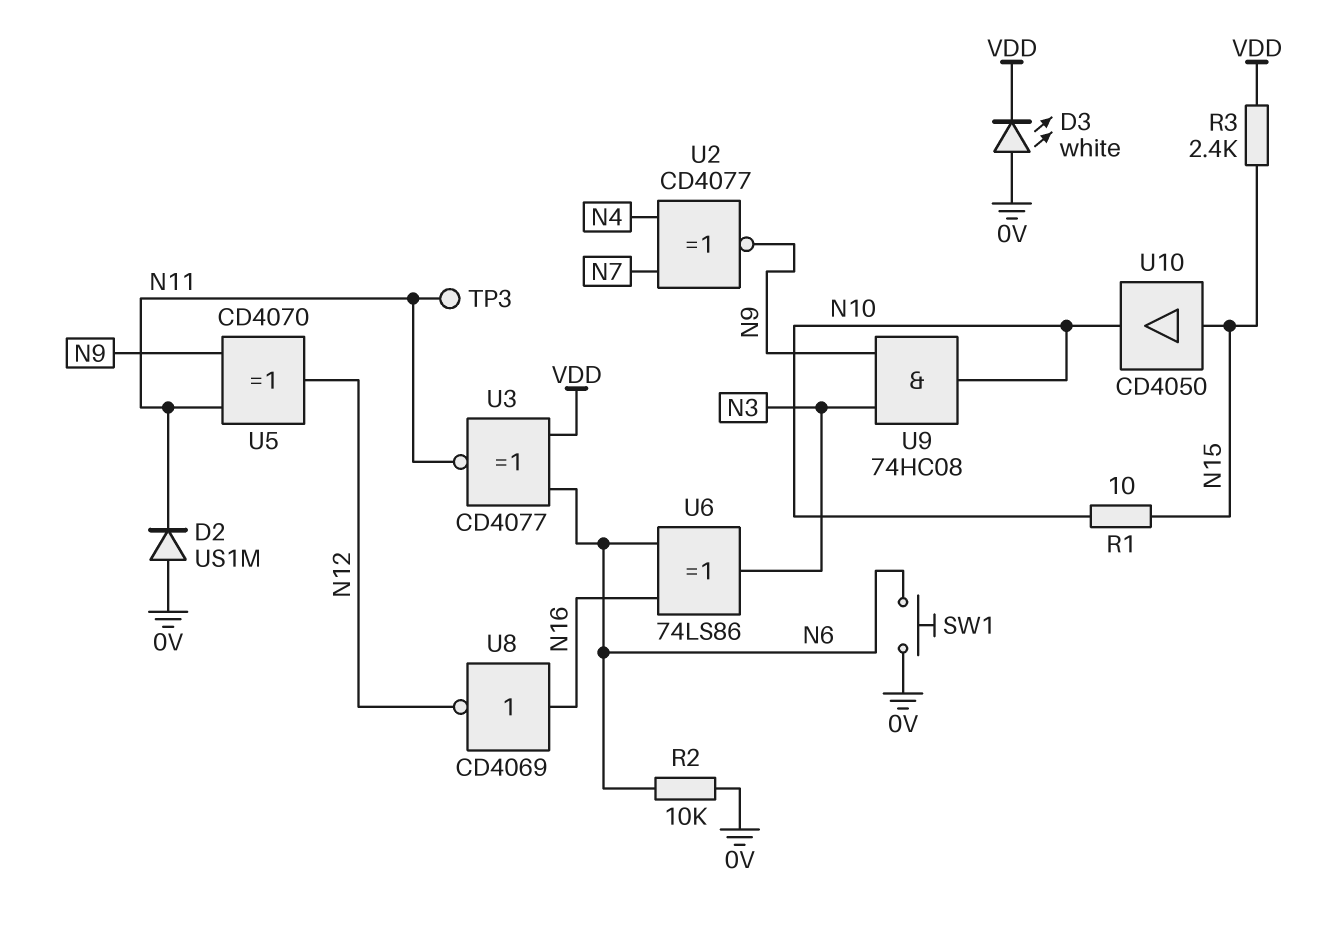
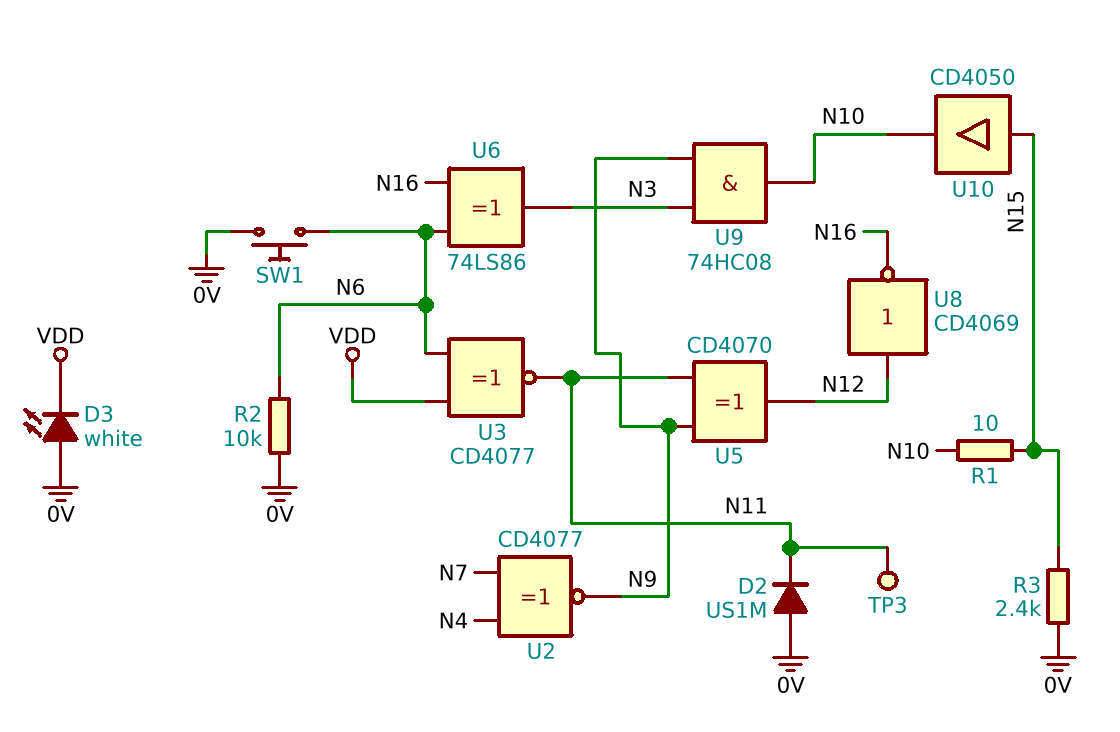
R3: 2.4k (N15, VDD) -> 2.4k (0V, N15)
U8: NOT CD4069 (in N16, out N12) -> NOT CD4069 (in N12, out N16)

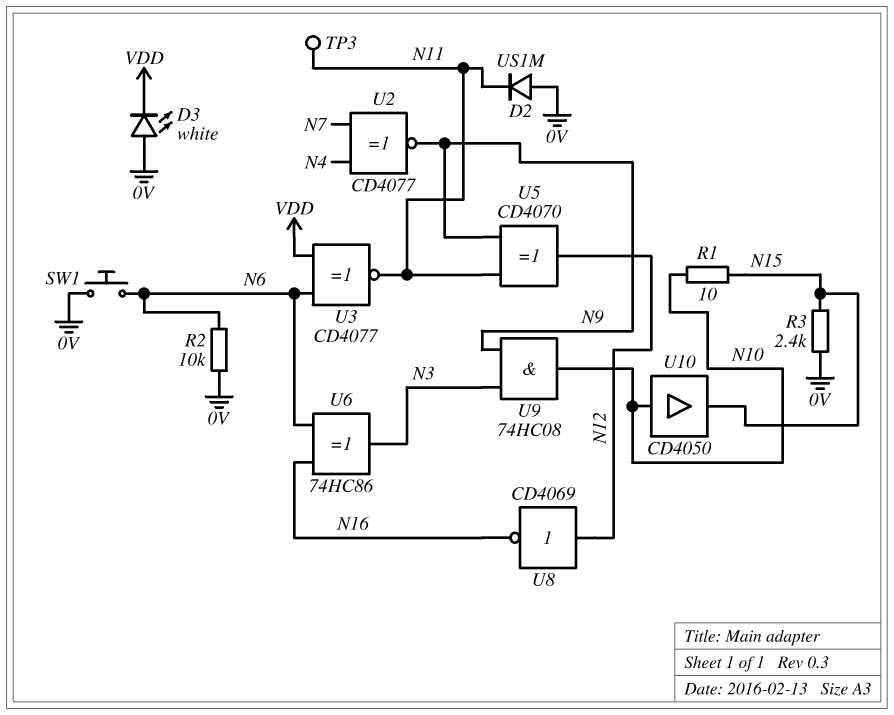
U6: XOR 74LS86 (in N6, in N16, out N3) -> XOR 74HC86 (in N6, in N16, out N3)
U10: buffer CD4050 (in N15, out N10) -> buffer CD4050 (in N10, out N15)

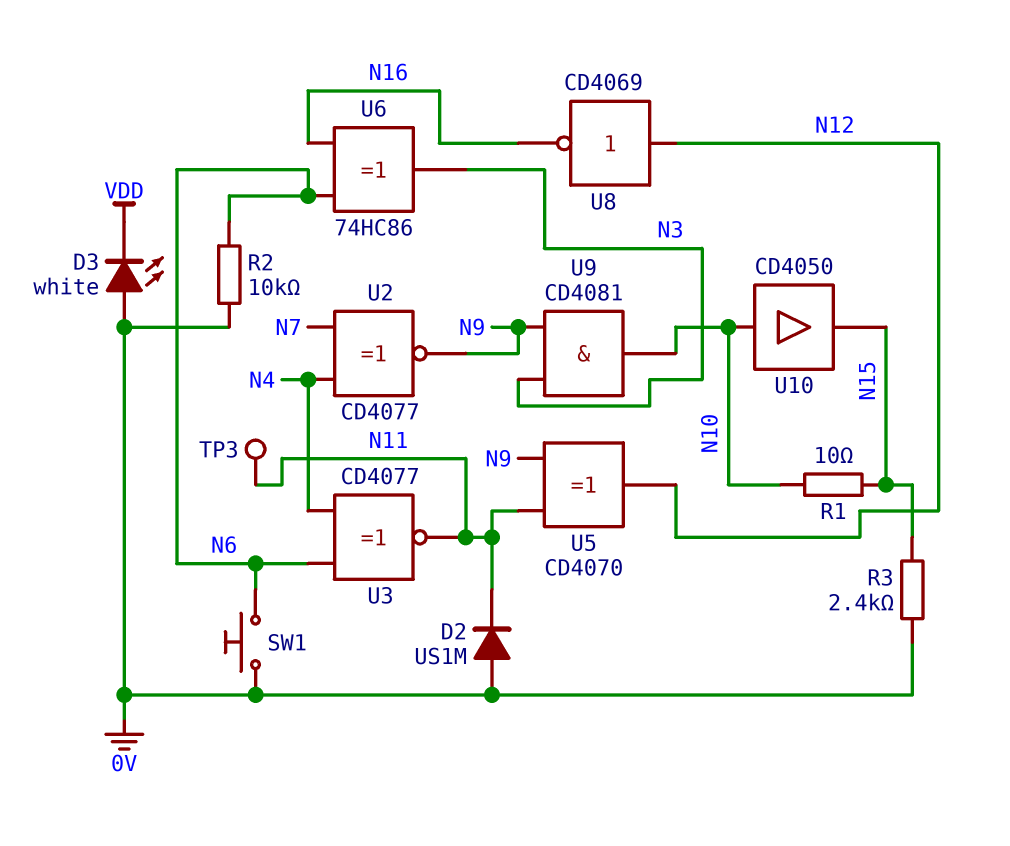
U3: XNOR CD4077 (in N6, in VDD, out N11) -> XNOR CD4077 (in N4, in N6, out N11)
U9: AND 74HC08 (in N3, in N9, out N10) -> AND CD4081 (in N3, in N9, out N10)

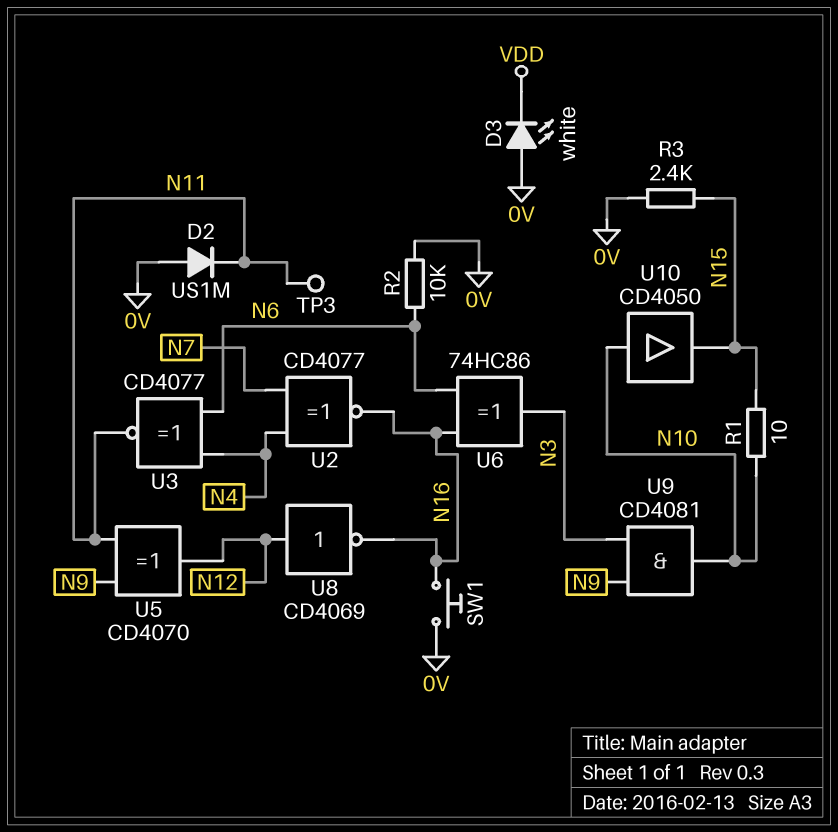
SW1: button (0V, N6) -> button (0V, N16)
U2: XNOR CD4077 (in N4, in N7, out N9) -> XNOR CD4077 (in N4, in N7, out N16)

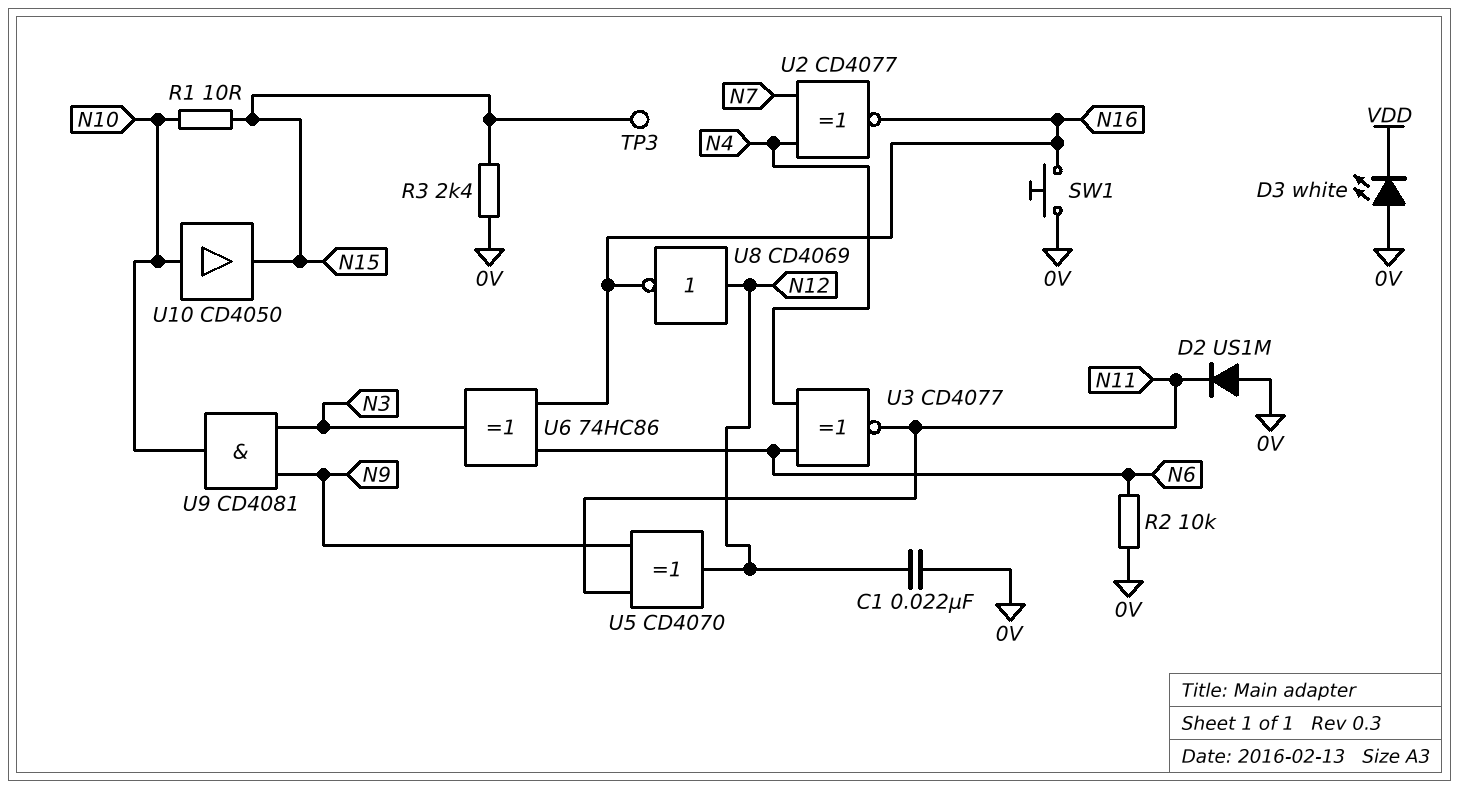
C1: none -> 22nF (0V, N12)
TP3: test point (N11) -> test point (N15)

